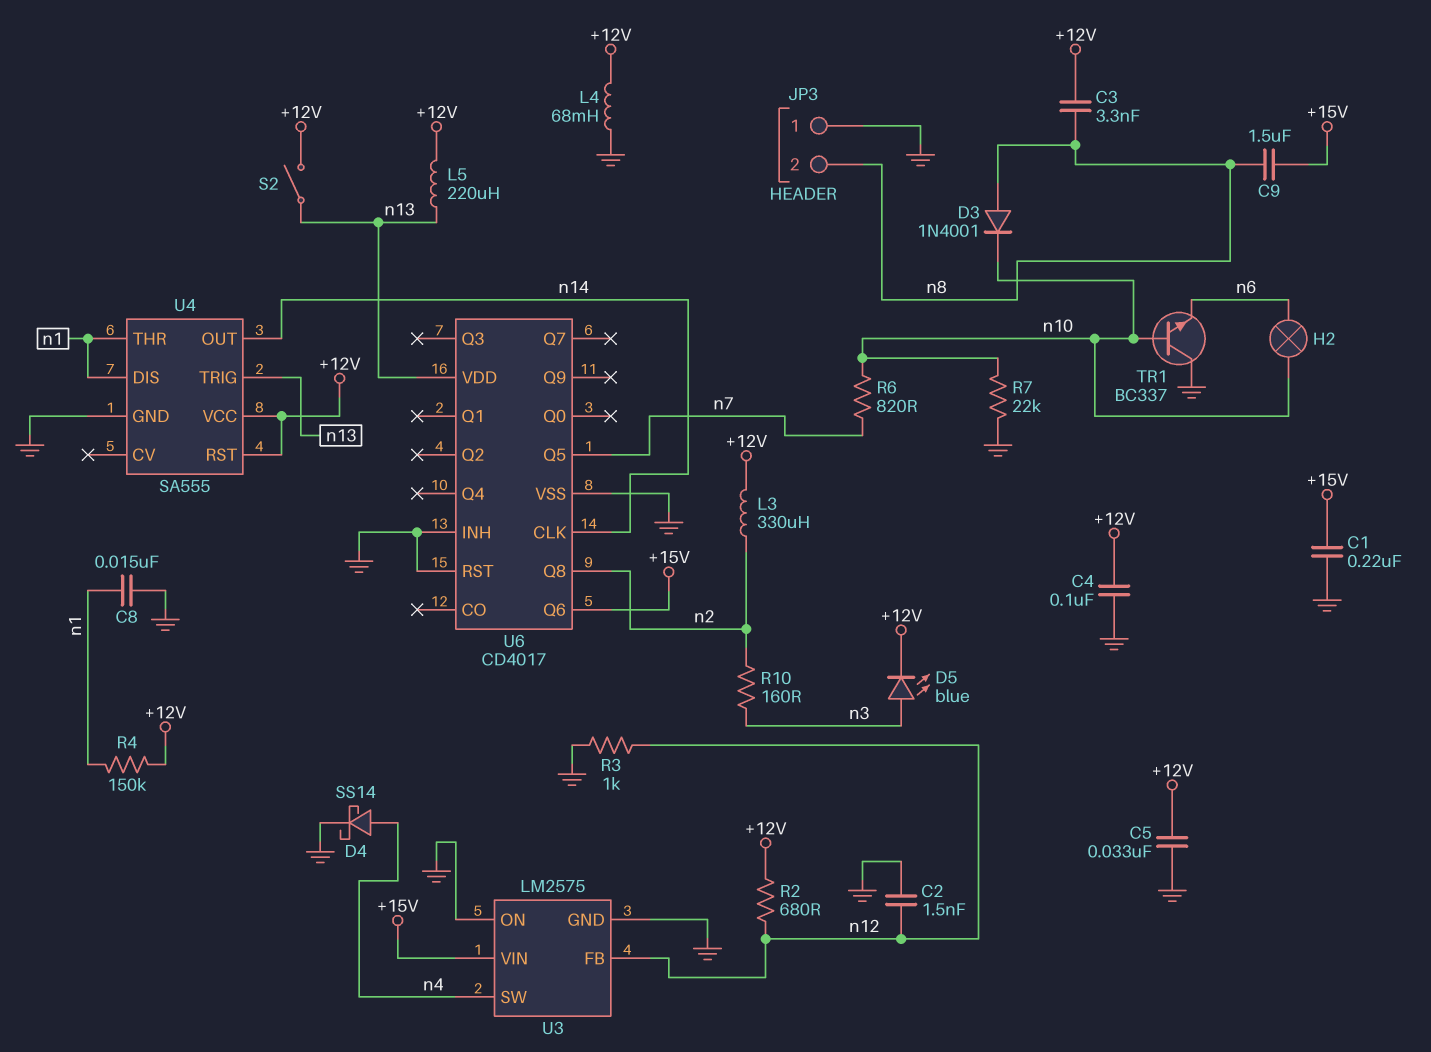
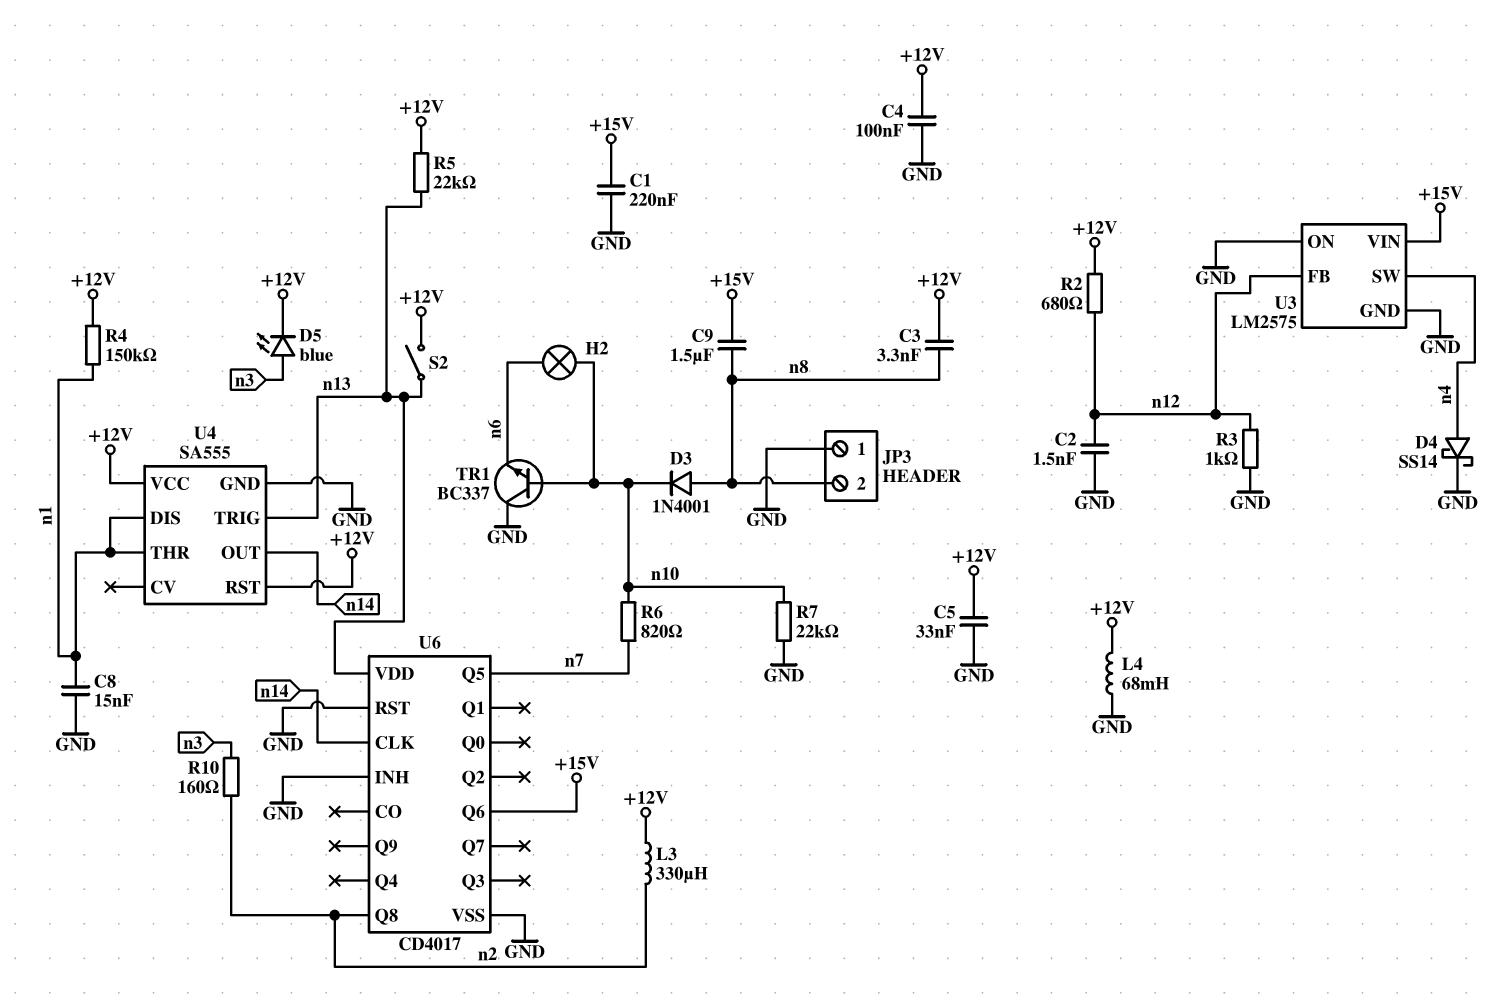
L5: 220uH (+12V, n13) -> none
R5: none -> 22k (+12V, n13)

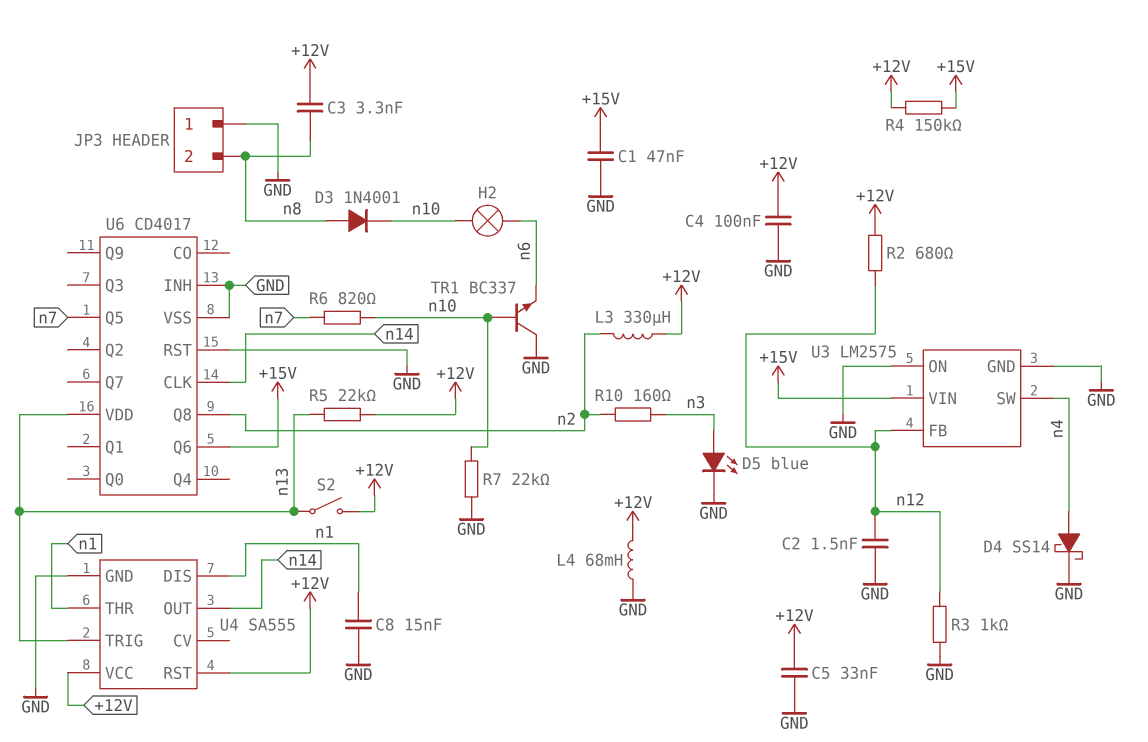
C1: 220nF (+15V, GND) -> 47nF (+15V, GND)
C9: 1.5uF (+15V, n8) -> none
D5: LED blue (A n3, K +12V) -> LED blue (A n3, K GND)
R4: 150k (+12V, n1) -> 150k (+12V, +15V)

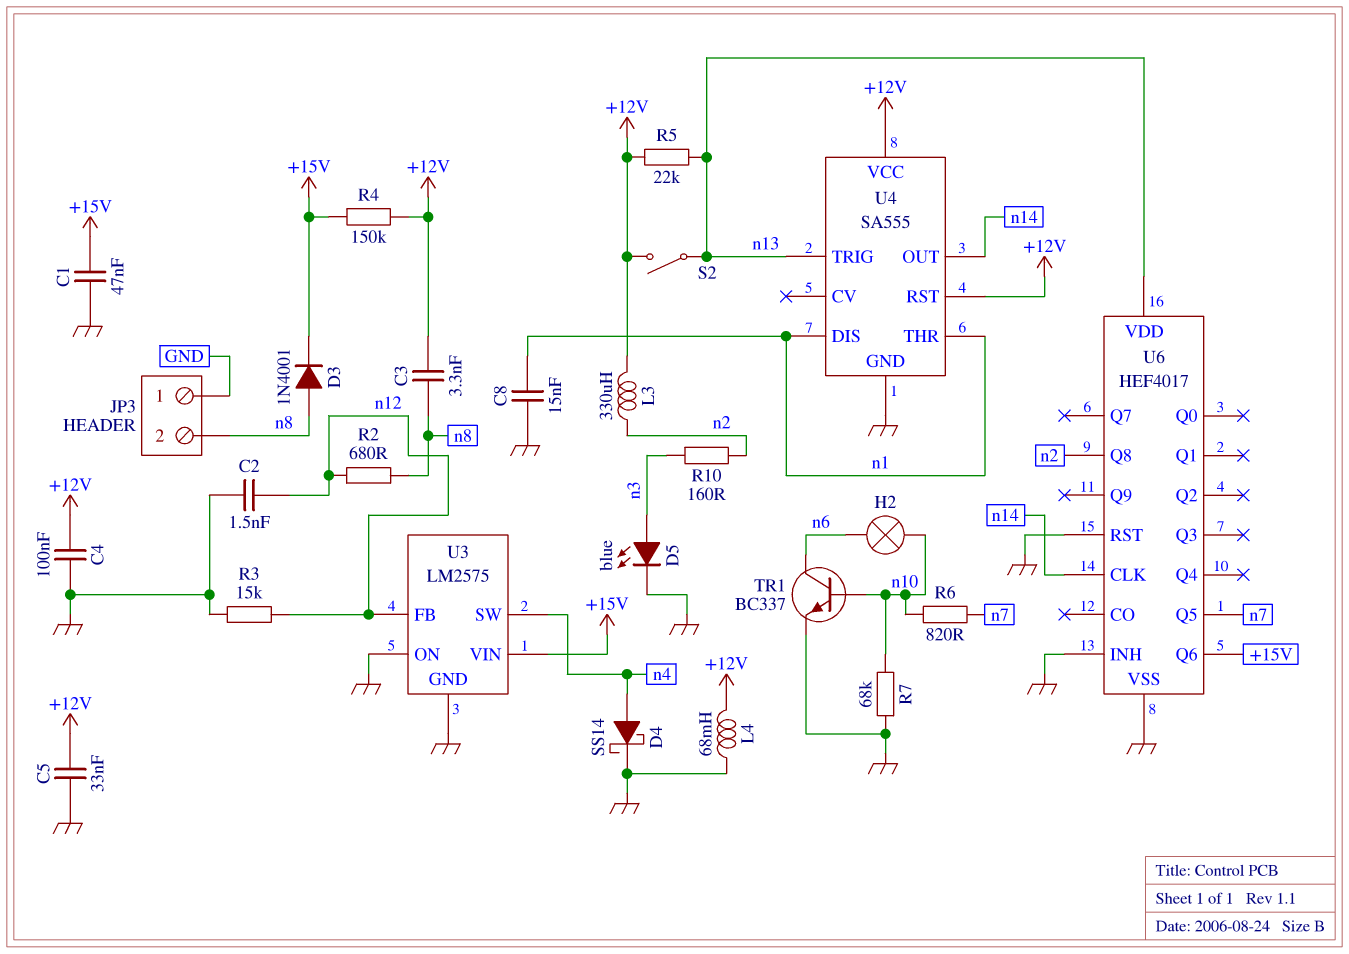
D3: diode 1N4001 (A n8, K n10) -> diode 1N4001 (A n8, K +15V)
R2: 680 (+12V, n12) -> 680 (n8, n12)
R3: 1k (GND, n12) -> 15k (GND, n12)
R7: 22k (GND, n10) -> 68k (GND, n10)
TR1: NPN BC337 (B n10, C GND, E n6) -> NPN BC337 (B n10, C n6, E GND)
U6: CD4017 -> HEF4017

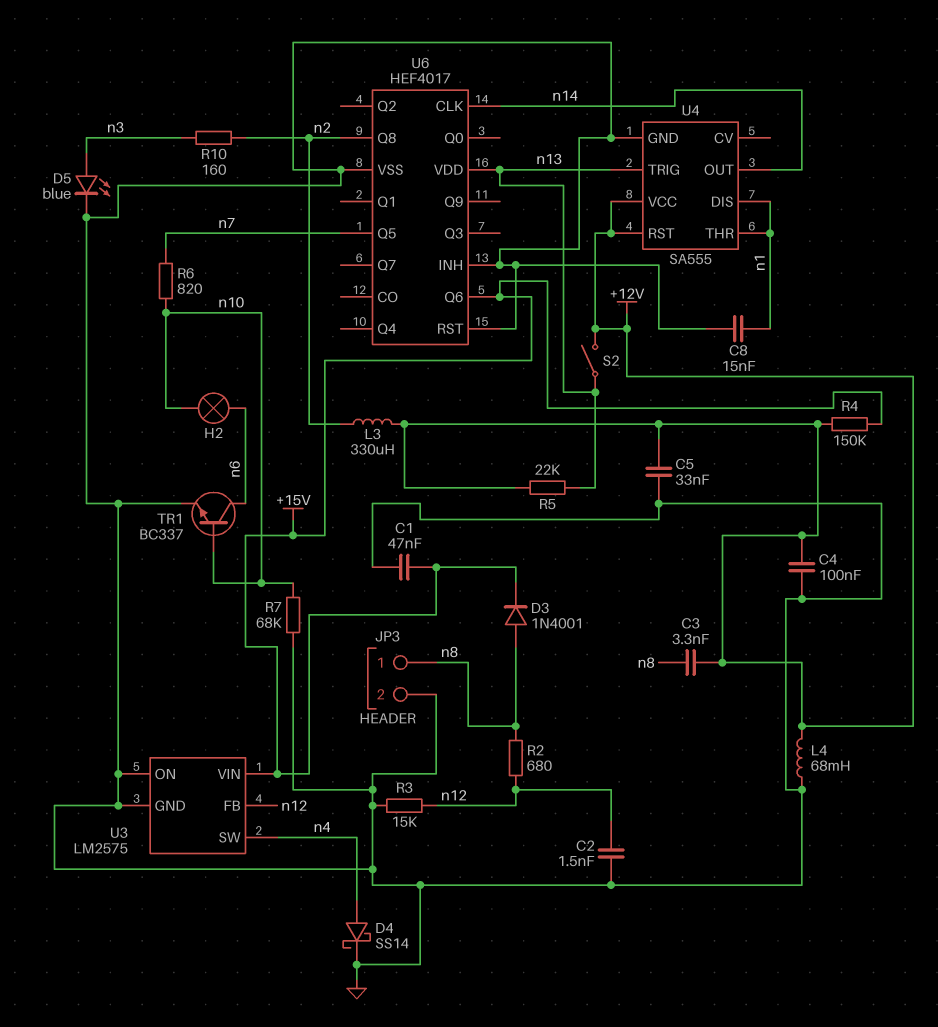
JP3 pin 1: GND -> n8
JP3 pin 2: n8 -> GND

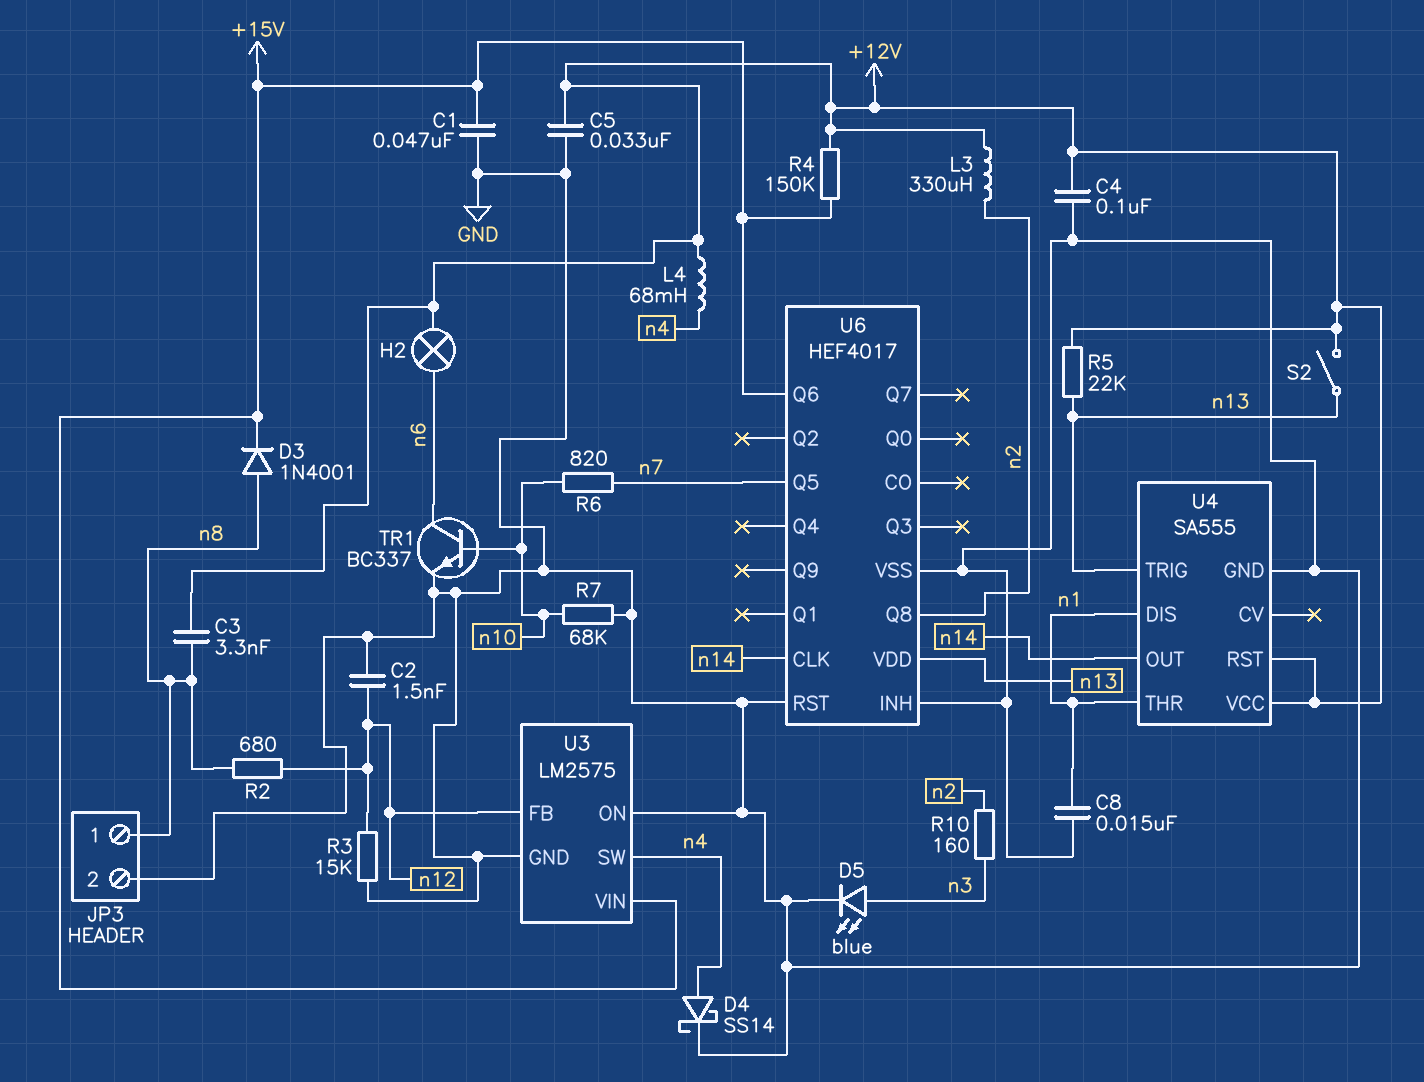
H2: lamp (n6, n10) -> lamp (+12V, n6)
L4: 68mH (+12V, GND) -> 68mH (+12V, n4)

